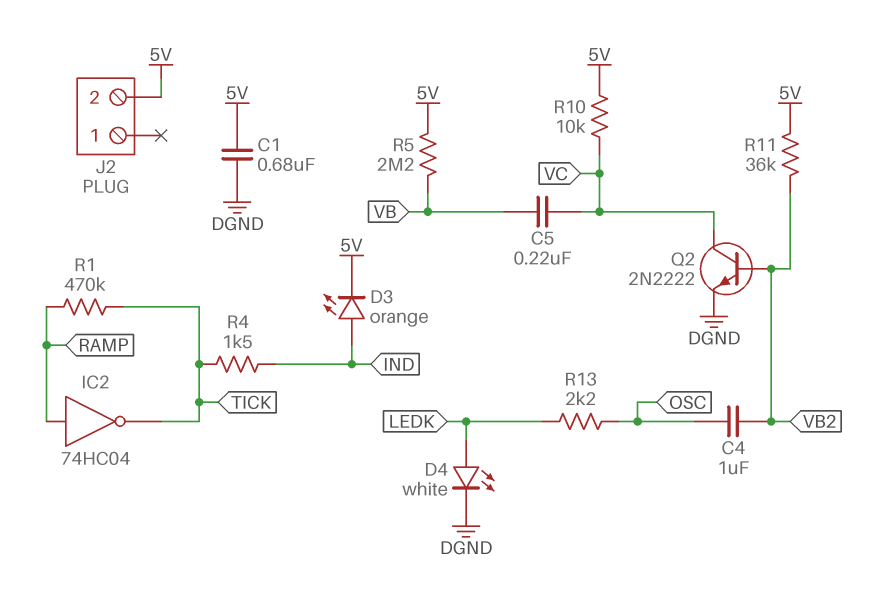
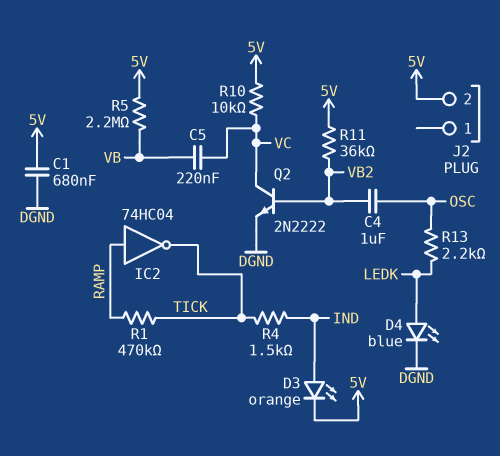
D4: LED white (A LEDK, K DGND) -> LED blue (A LEDK, K DGND)

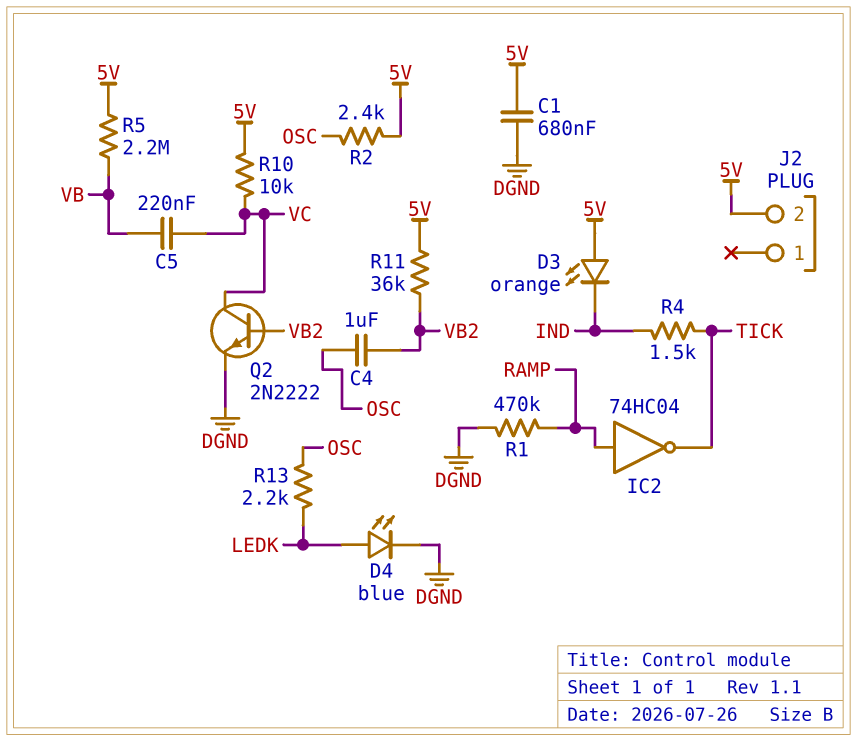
D3: LED orange (A IND, K 5V) -> LED orange (A 5V, K IND)
R1: 470k (RAMP, TICK) -> 470k (DGND, RAMP)
R2: none -> 2.4k (5V, OSC)

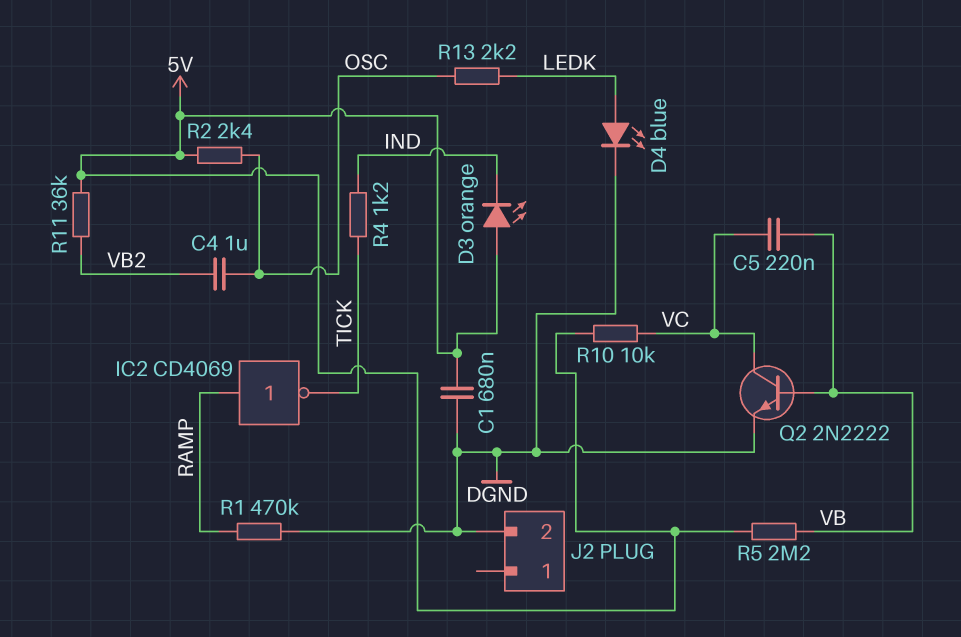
IC2: NOT 74HC04 (in RAMP, out TICK) -> NOT CD4069 (in RAMP, out TICK)
J2 pin 2: 5V -> DGND
Q2: NPN 2N2222 (B VB2, C VC, E DGND) -> NPN 2N2222 (B VB, C VC, E DGND)
R4: 1.5k (IND, TICK) -> 1.2k (IND, TICK)

